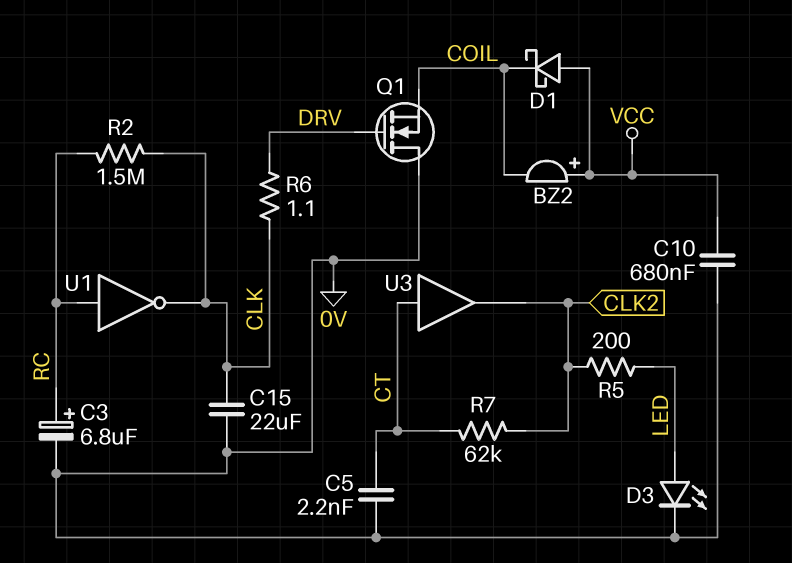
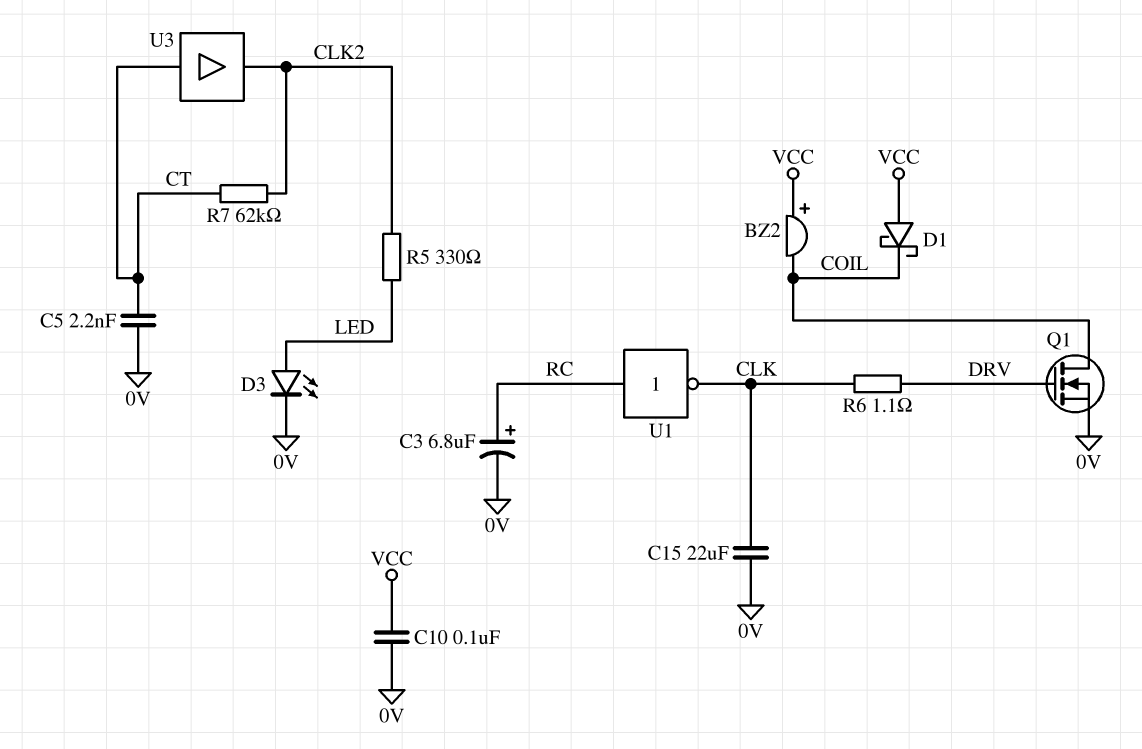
C10: 680nF (0V, VCC) -> 100nF (0V, VCC)
Q1: NMOS (G DRV, D 0V, S COIL) -> NMOS (G DRV, D COIL, S 0V)
R2: 1.5M (CLK, RC) -> none
R5: 200 (CLK2, LED) -> 330 (CLK2, LED)

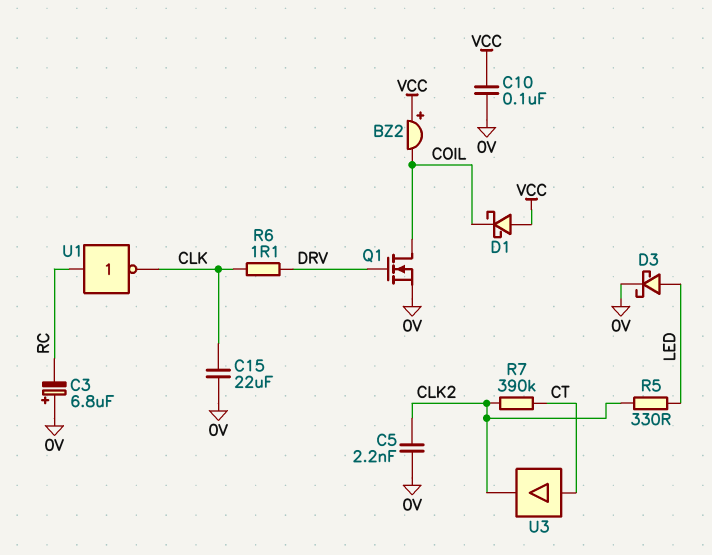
C3: 6.8uF (plus RC, minus 0V) -> 6.8uF (plus 0V, minus RC)
C5: 2.2nF (0V, CT) -> 2.2nF (0V, CLK2)
D3: LED (A LED, K 0V) -> schottky (A LED, K 0V)
R7: 62k (CLK2, CT) -> 390k (CLK2, CT)

